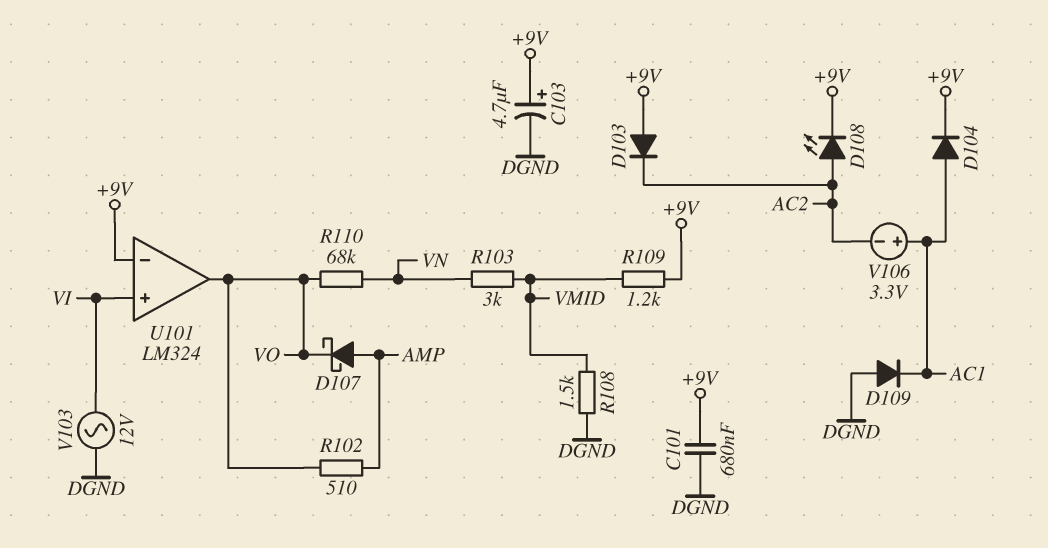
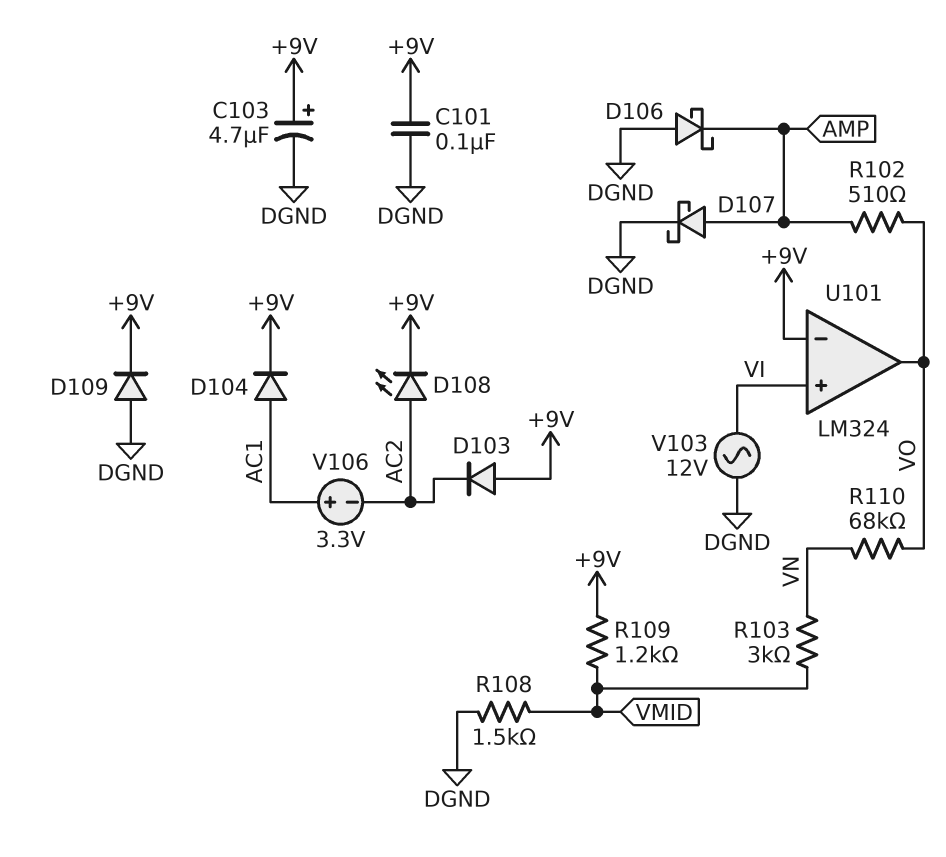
C101: 680nF (+9V, DGND) -> 100nF (+9V, DGND)
D106: none -> schottky (A DGND, K AMP)
D107: schottky (A AMP, K VO) -> schottky (A AMP, K DGND)
D109: diode (A DGND, K AC1) -> diode (A DGND, K +9V)

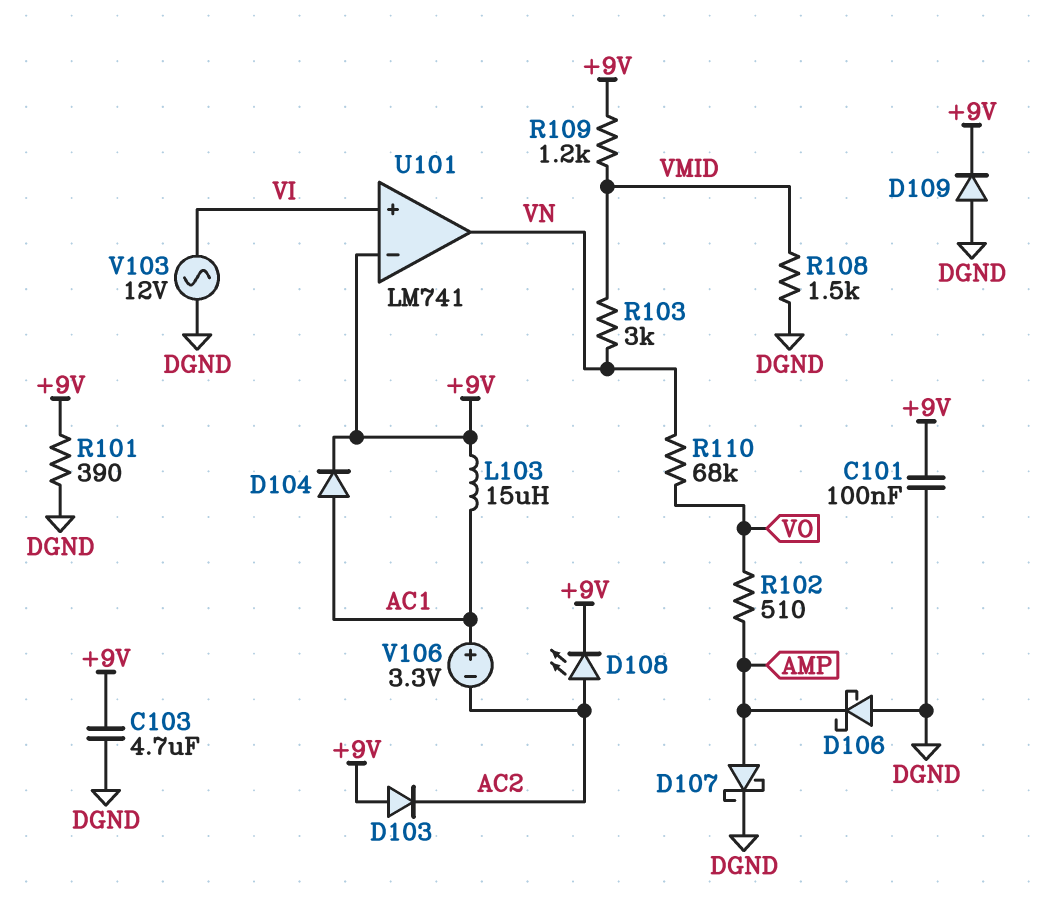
C103: 4.7uF (plus +9V, minus DGND) -> 4.7uF (+9V, DGND)
L103: none -> 15uH (+9V, AC1)
R101: none -> 390 (+9V, DGND)
U101: LM324 -> LM741
U101 pin out: VO -> VN

